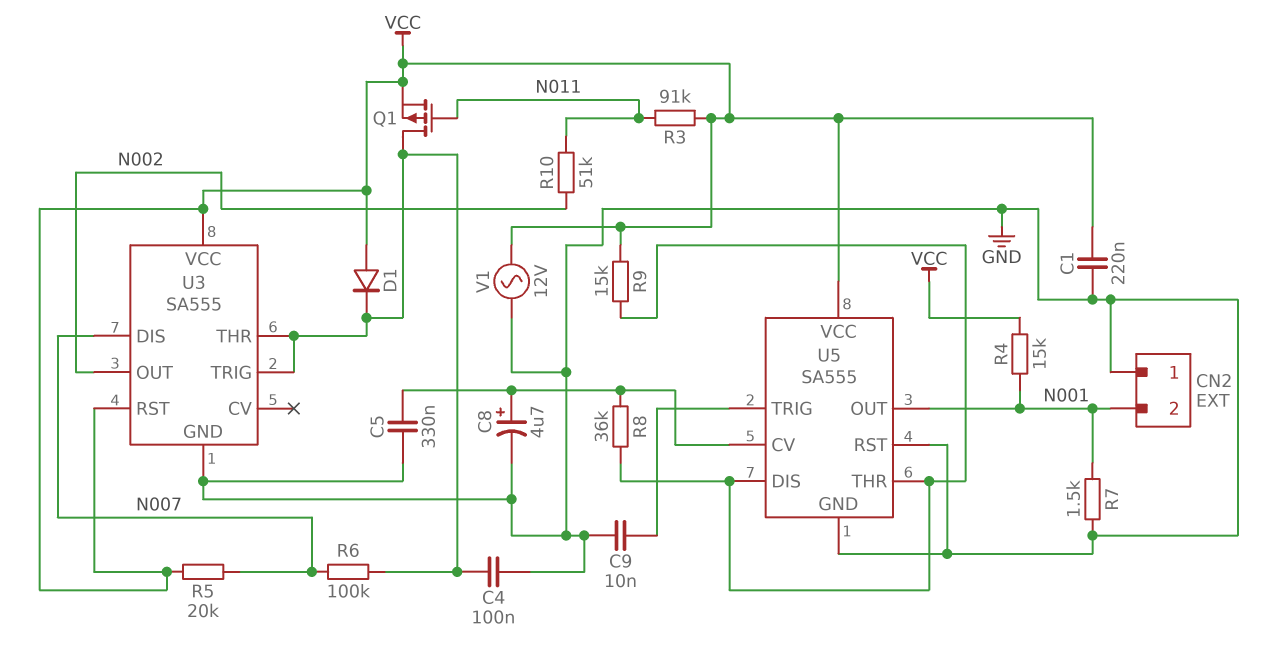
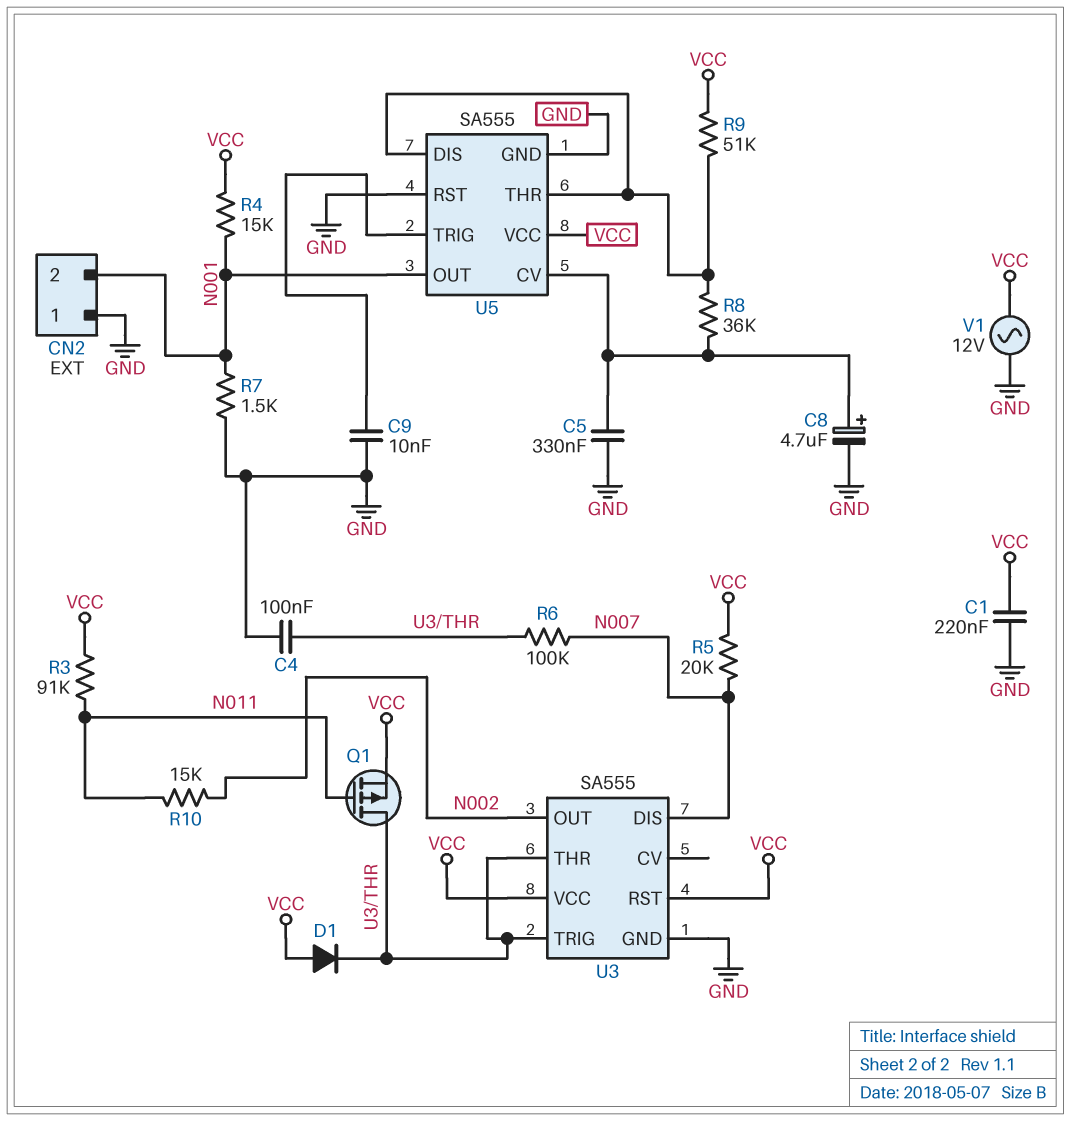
R9: 15k (U5/DIS, VCC) -> 51k (U5/DIS, VCC)
R10: 51k (N002, N011) -> 15k (N002, N011)

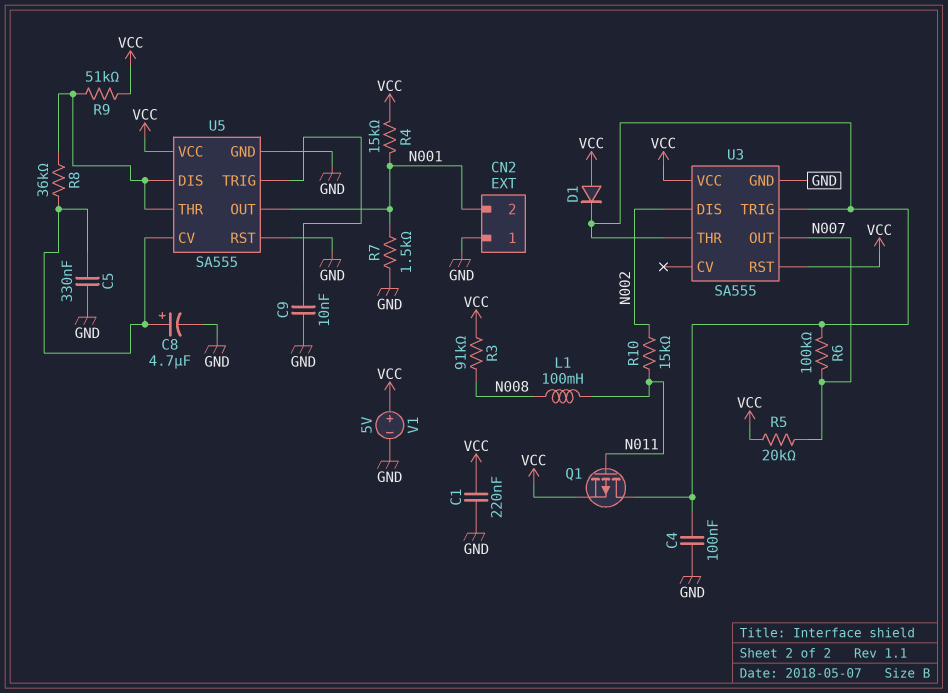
L1: none -> 100mH (N008, N011)
R3: 91k (N011, VCC) -> 91k (N008, VCC)
U3 pin DIS: N007 -> N002
U3 pin OUT: N002 -> N007
V1: AC 12V (GND, VCC) -> 5V (plus VCC, minus GND)

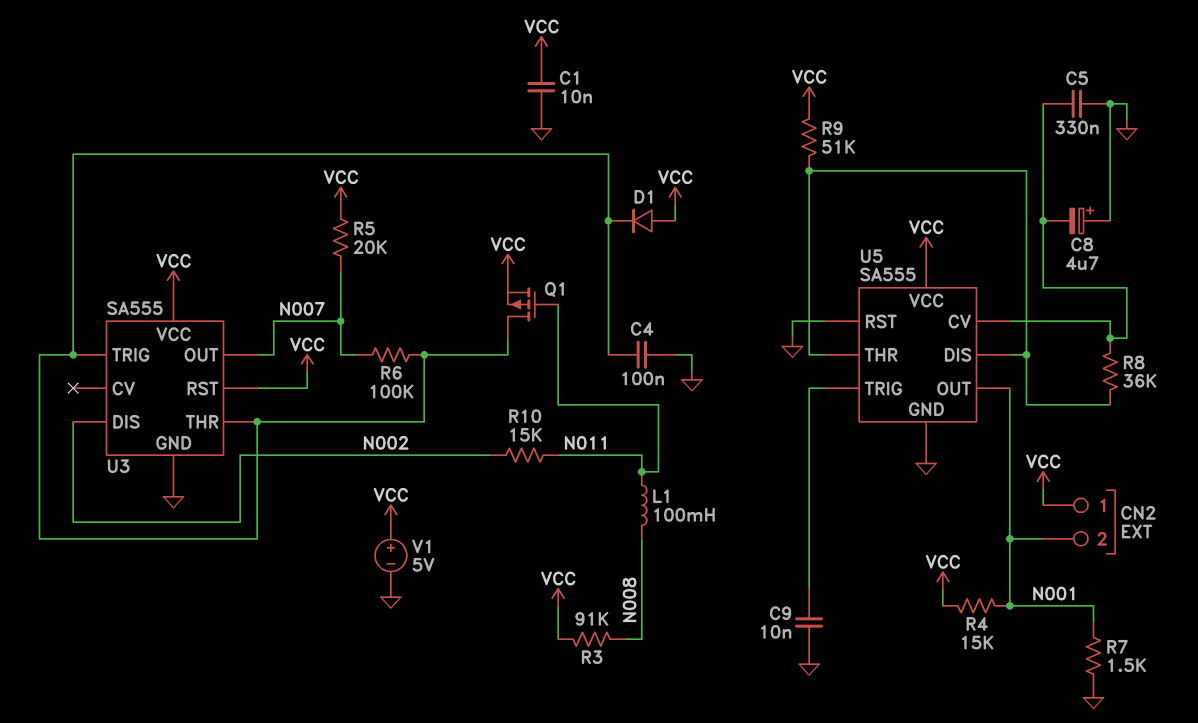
C1: 220nF (GND, VCC) -> 10nF (GND, VCC)
C8: 4.7uF (plus U5/CV, minus GND) -> 4.7uF (plus GND, minus U5/CV)
CN2 pin 1: GND -> VCC

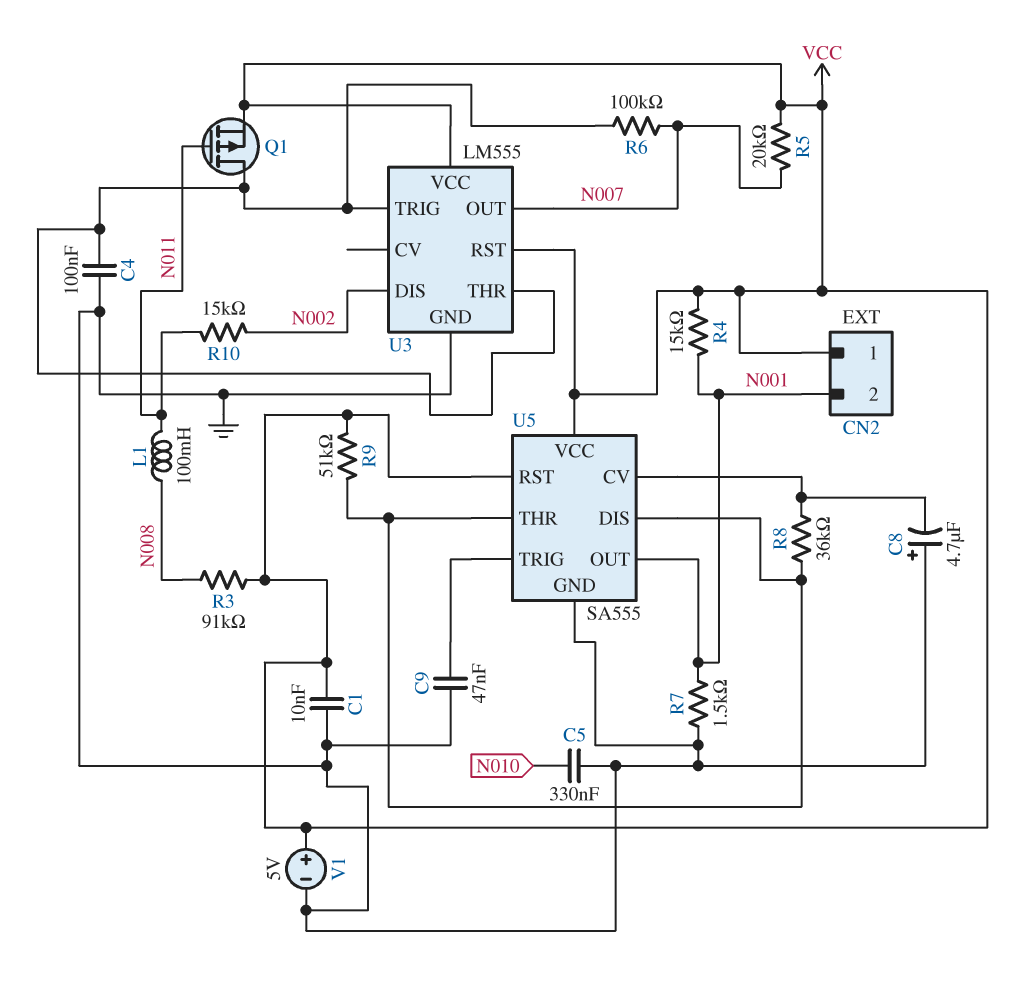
C5: 330nF (GND, U5/CV) -> 330nF (GND, N010)
C9: 10nF (GND, U5/TRIG) -> 47nF (GND, U5/TRIG)
D1: diode (A VCC, K U3/THR) -> none
U3: SA555 -> LM555
U5 pin RST: GND -> VCC

